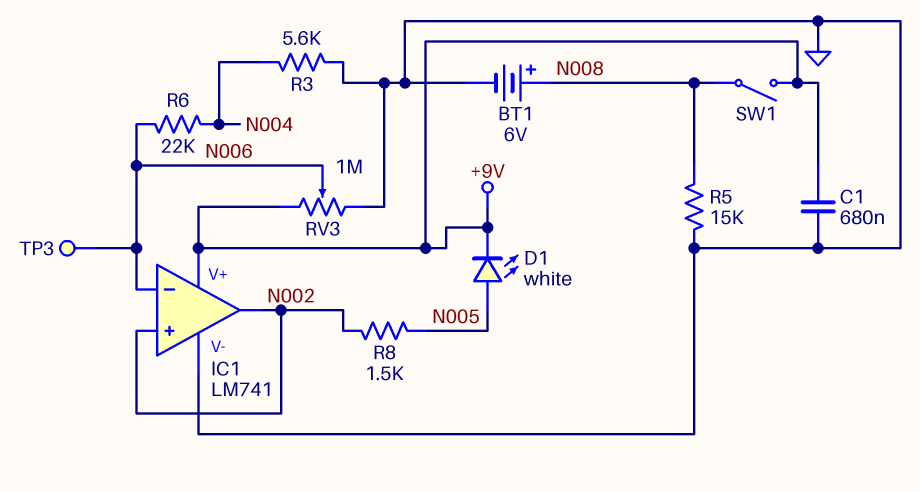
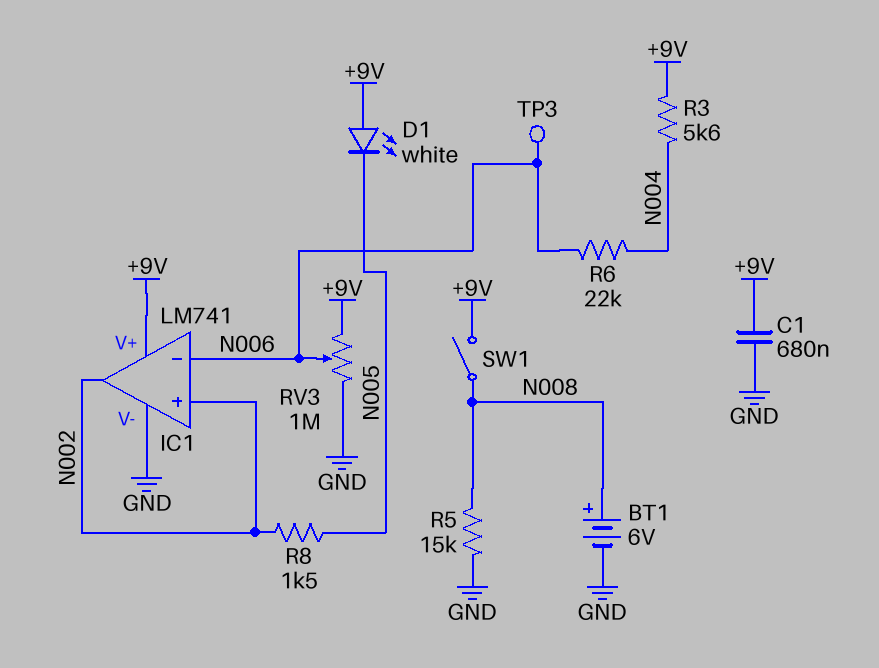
D1: LED white (A N005, K +9V) -> LED white (A +9V, K N005)
R3: 5.6k (GND, N004) -> 5.6k (+9V, N004)

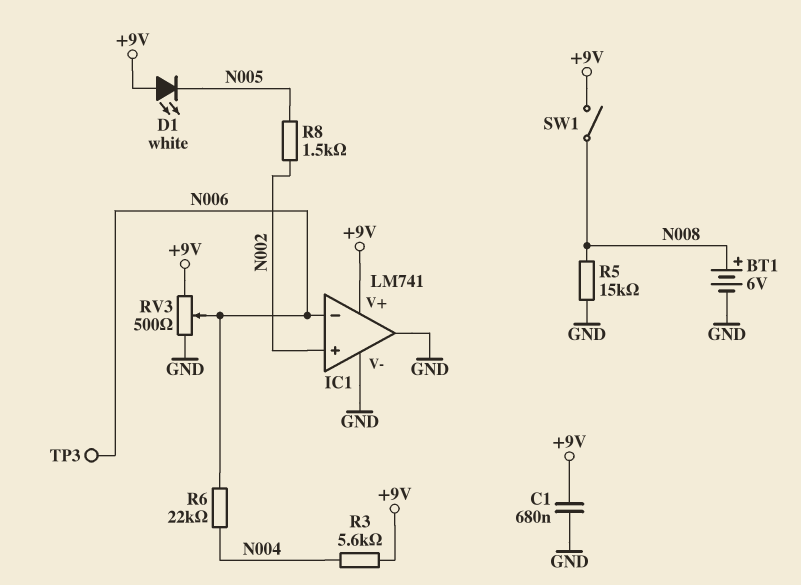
IC1 pin out: N002 -> GND
RV3: 1M (+9V, GND, wiper N006) -> 500 (+9V, GND, wiper N006)

